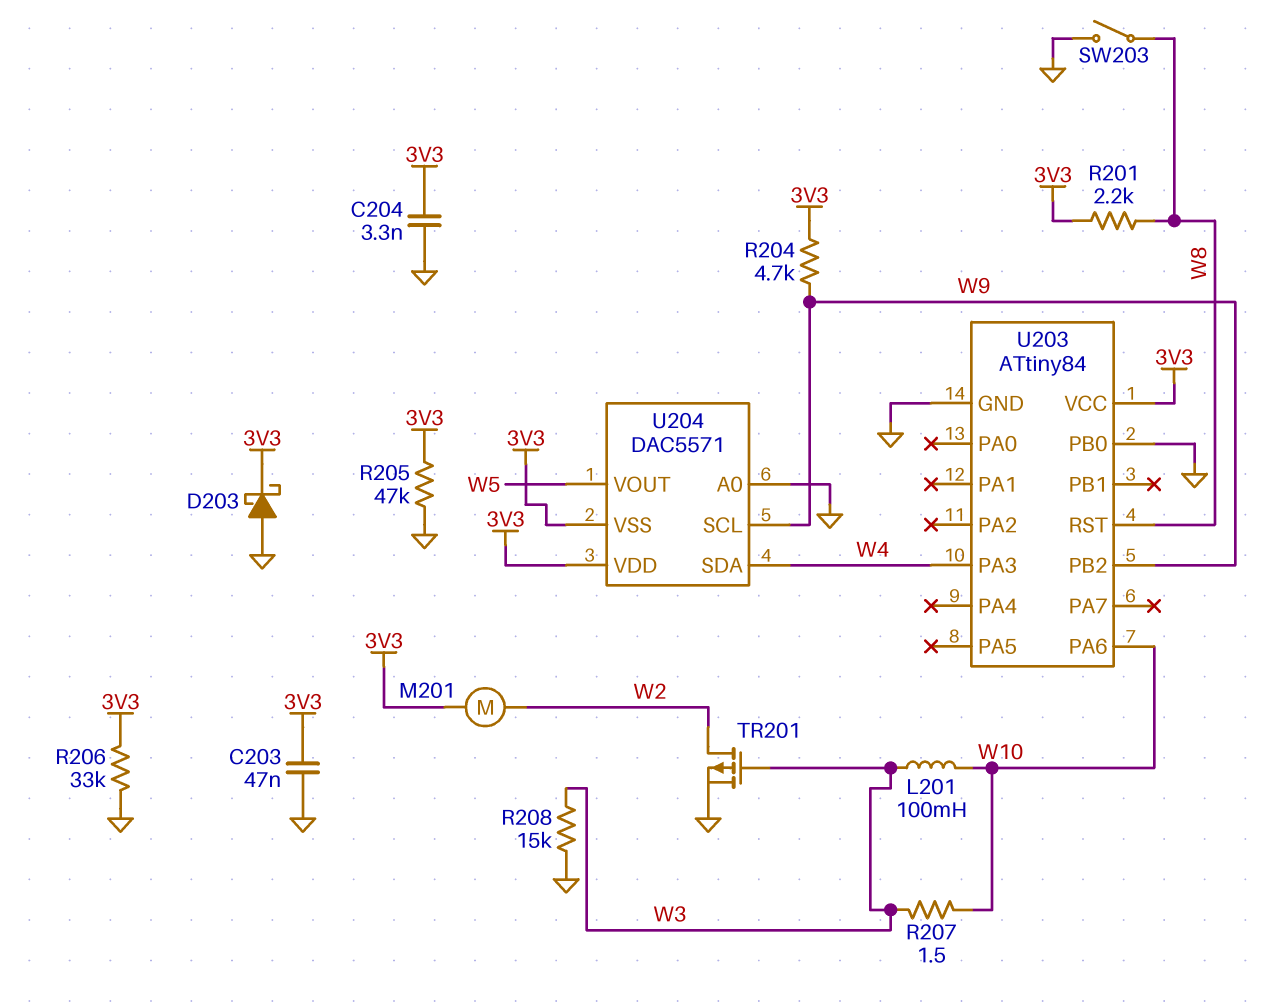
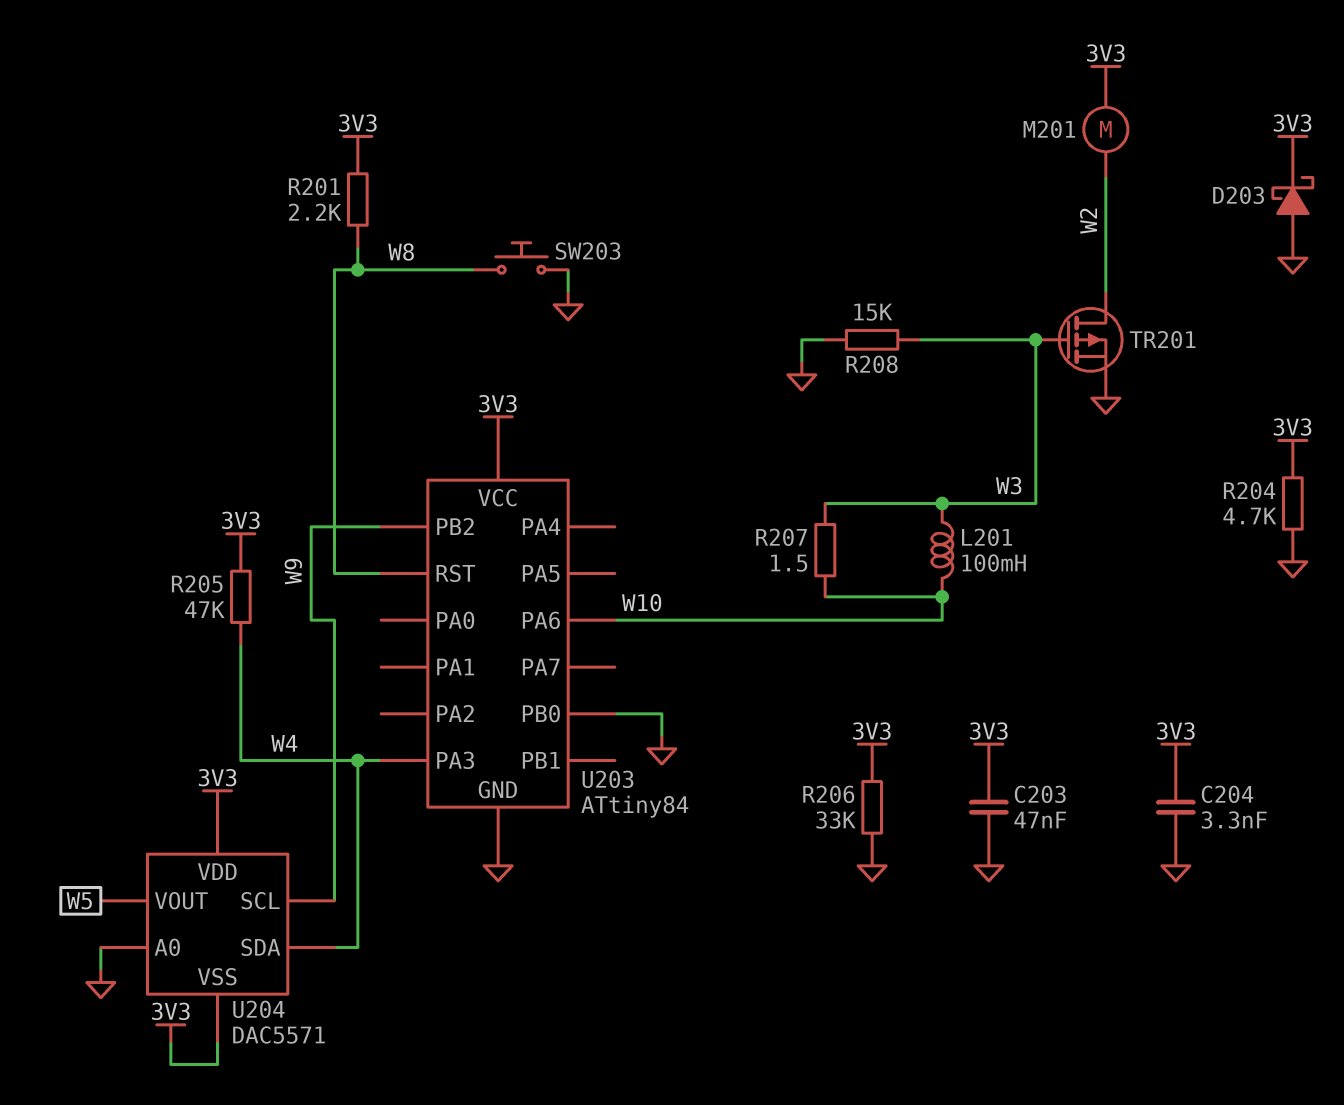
R204: 4.7k (3V3, W9) -> 4.7k (3V3, GND)
R205: 47k (3V3, GND) -> 47k (3V3, W4)
SW203: switch (GND, W8) -> button (GND, W8)

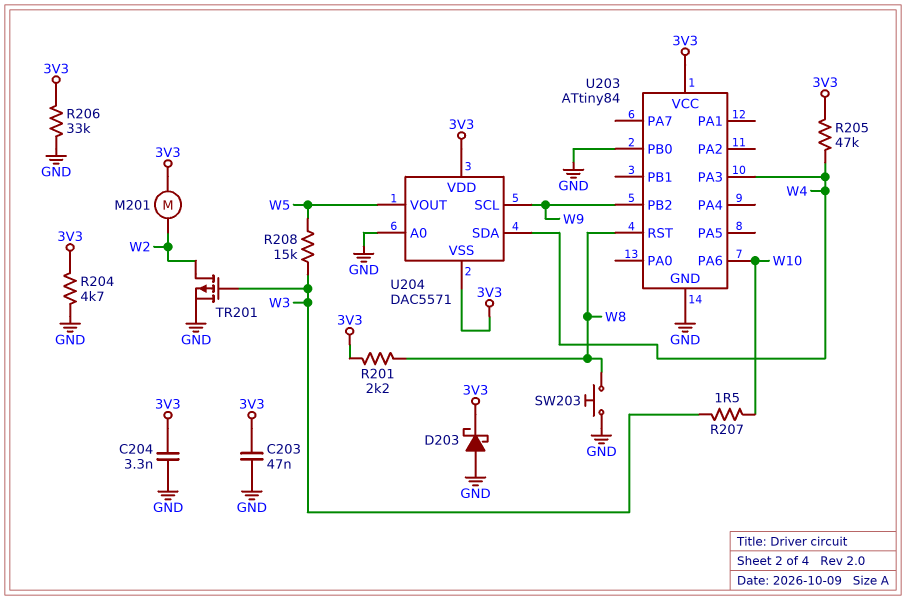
L201: 100mH (W3, W10) -> none
R208: 15k (GND, W3) -> 15k (W3, W5)

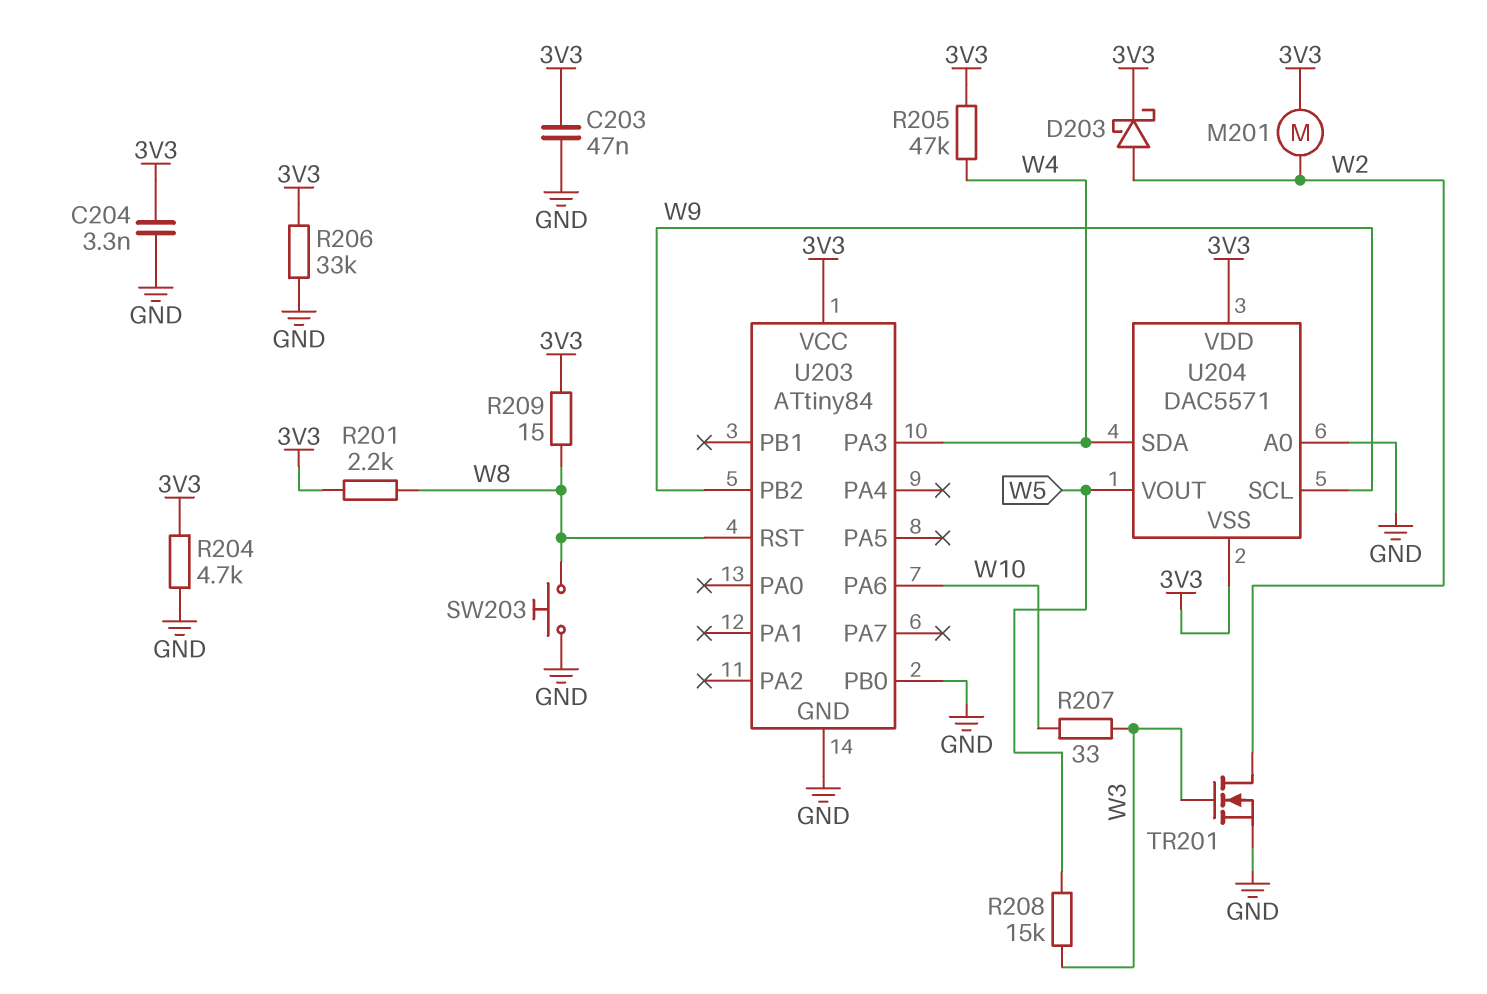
D203: schottky (A GND, K 3V3) -> schottky (A W2, K 3V3)
R207: 1.5 (W3, W10) -> 33 (W3, W10)
R209: none -> 15 (3V3, W8)
TR201: PMOS (G W3, D W2, S GND) -> NMOS (G W3, D W2, S GND)

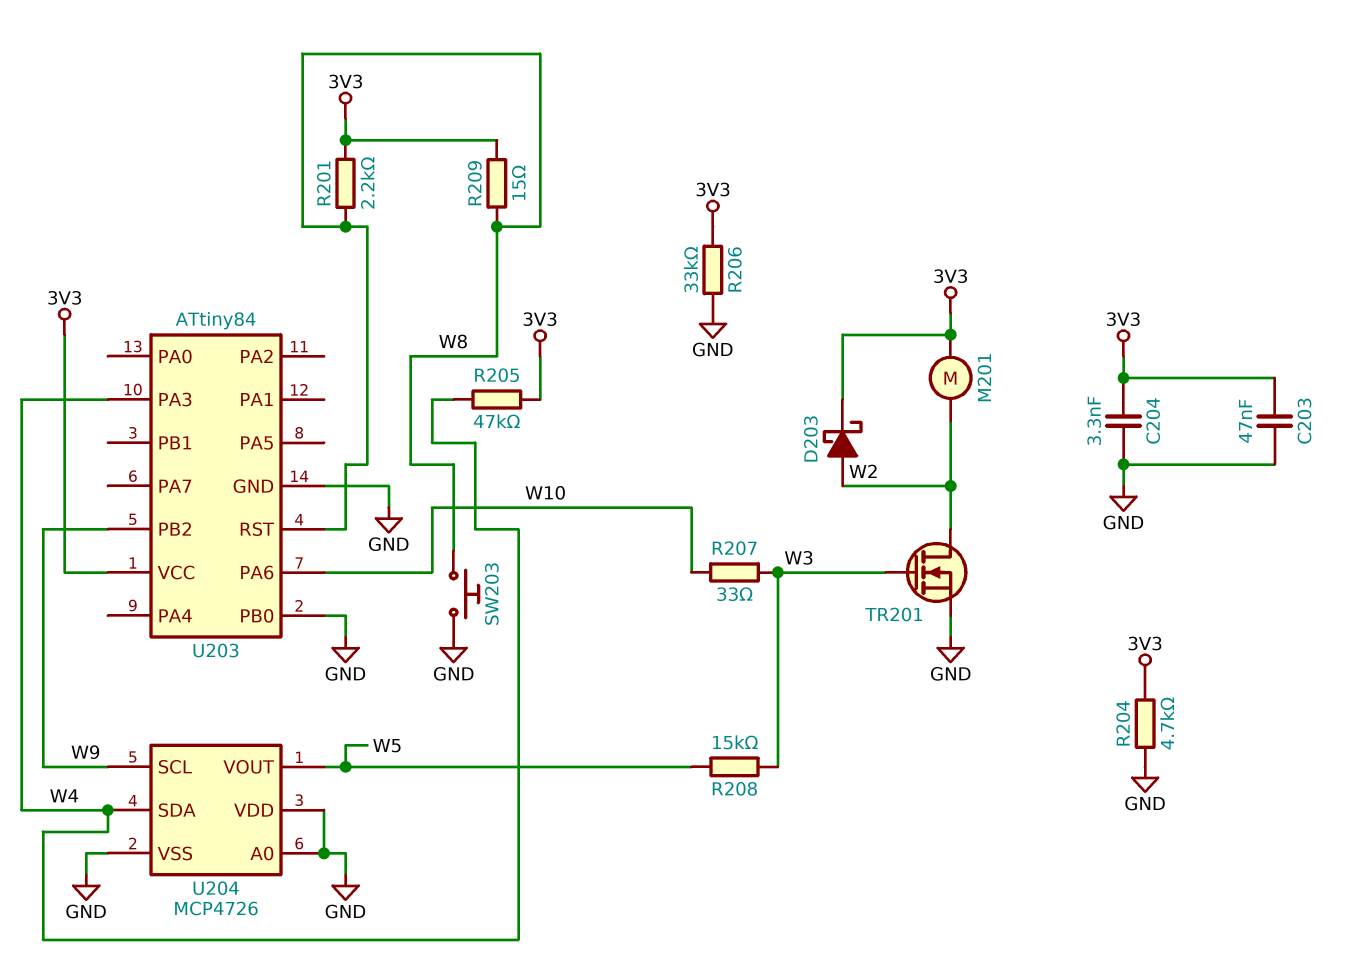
U204: DAC5571 -> MCP4726
U204 pin VDD: 3V3 -> GND
U204 pin VSS: 3V3 -> GND

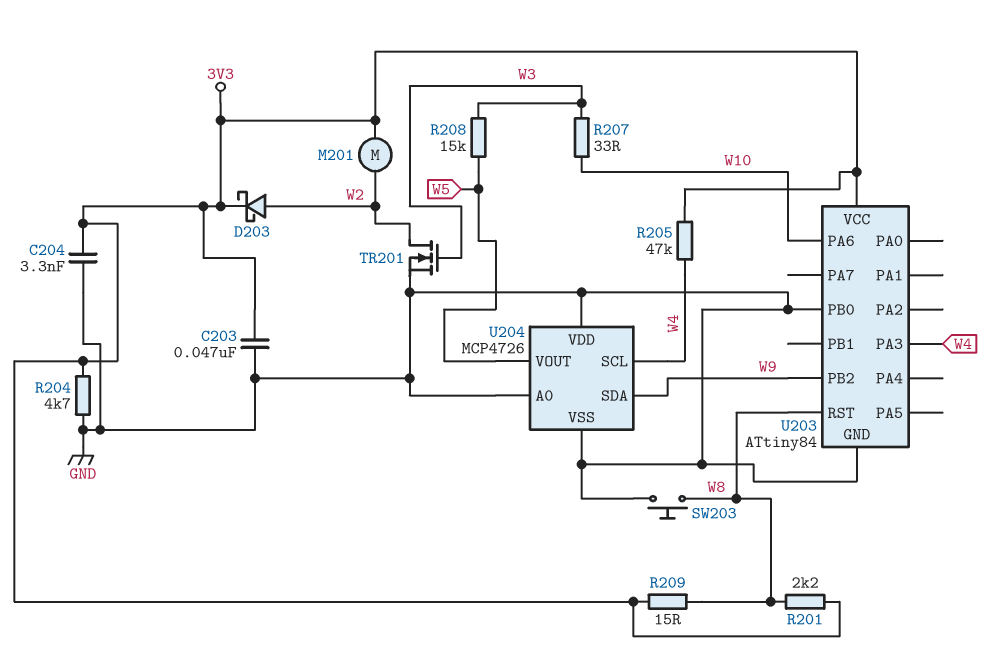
R206: 33k (3V3, GND) -> none
U204 pin SCL: W9 -> W4
U204 pin SDA: W4 -> W9

